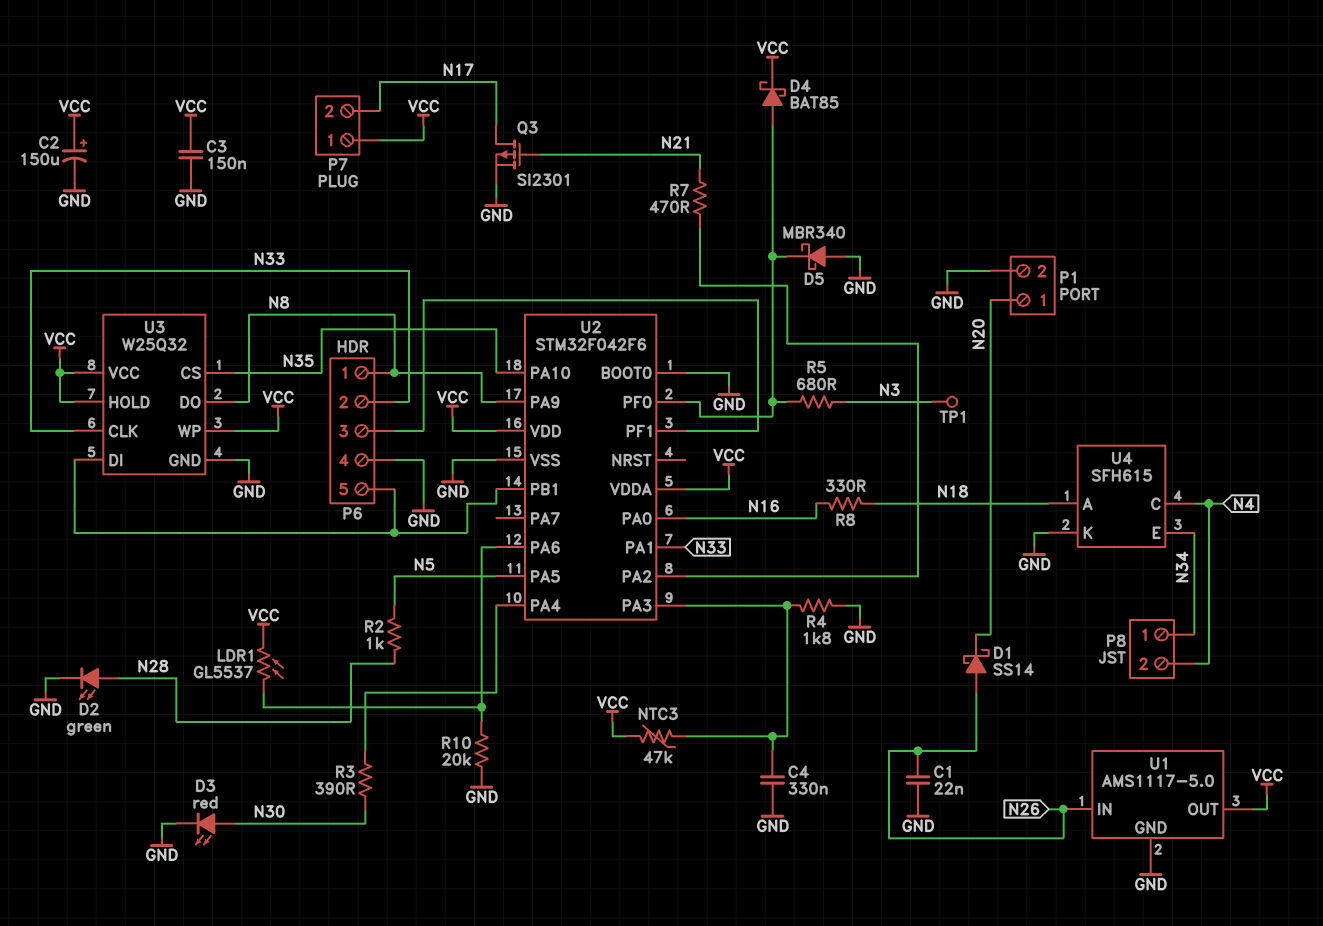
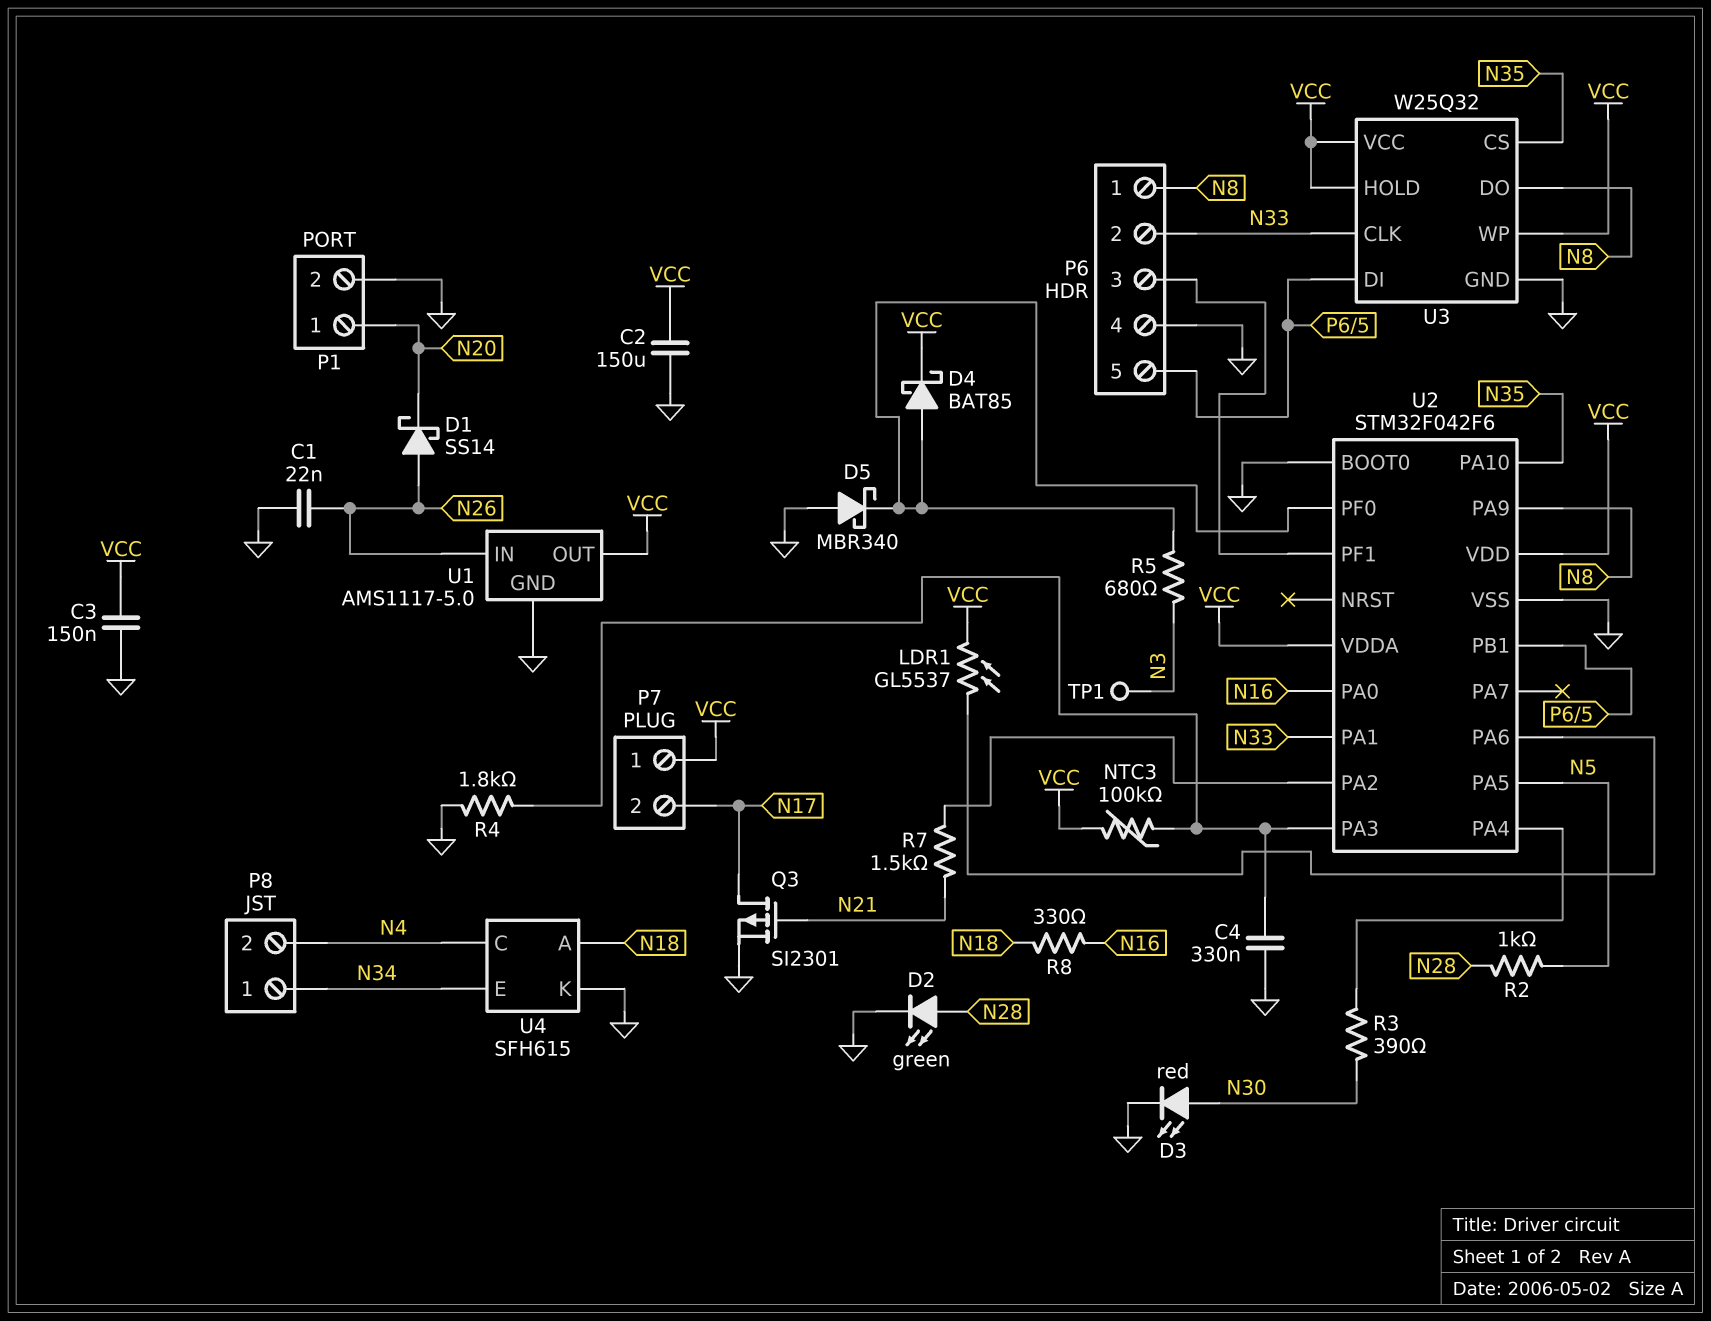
C2: 150uF (plus VCC, minus GND) -> 150uF (GND, VCC)
NTC3: 47k (U2/PA3, VCC) -> 100k (U2/PA3, VCC)
R7: 470 (N21, U2/PA2) -> 1.5k (N21, U2/PA2)
R10: 20k (GND, U2/PA6) -> none

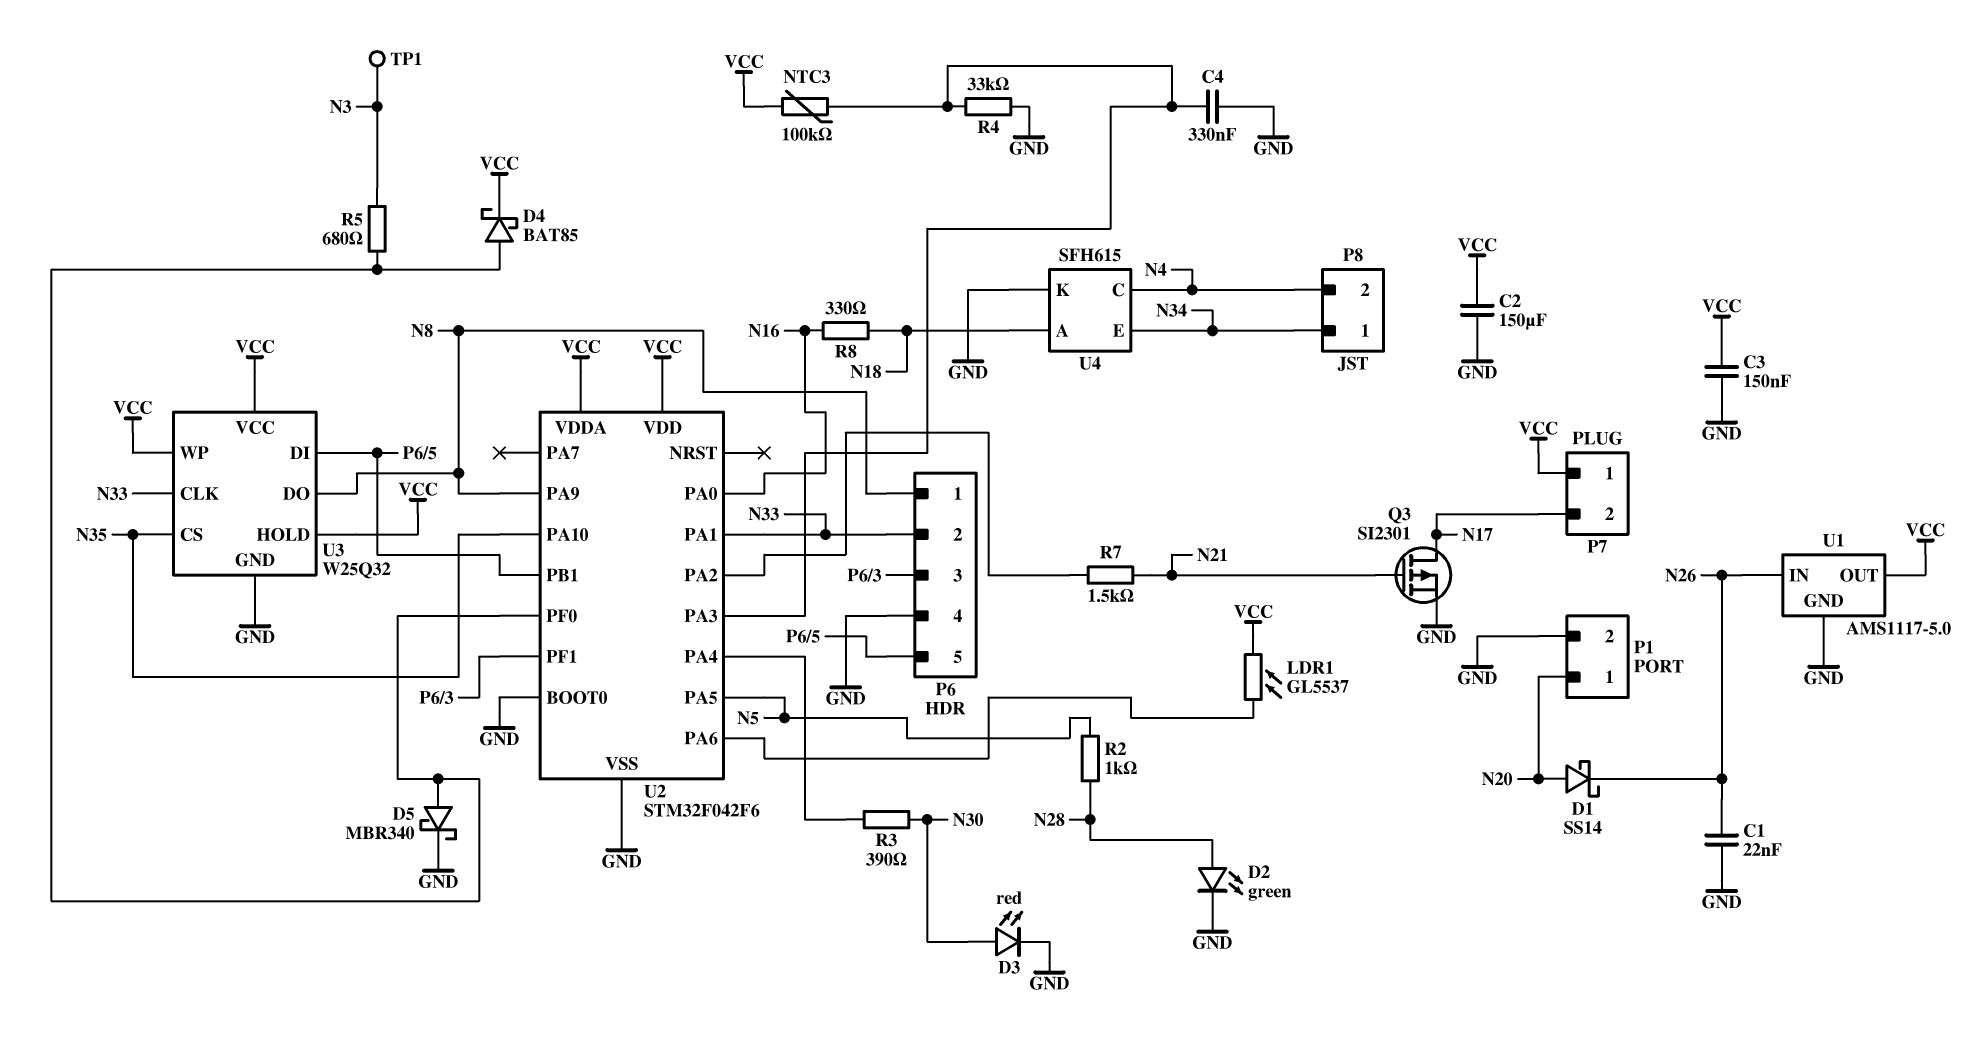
D1: schottky SS14 (A N26, K N20) -> schottky SS14 (A N20, K N26)
D5: schottky MBR340 (A GND, K U2/PF0) -> schottky MBR340 (A U2/PF0, K GND)
R4: 1.8k (GND, U2/PA3) -> 33k (GND, U2/PA3)

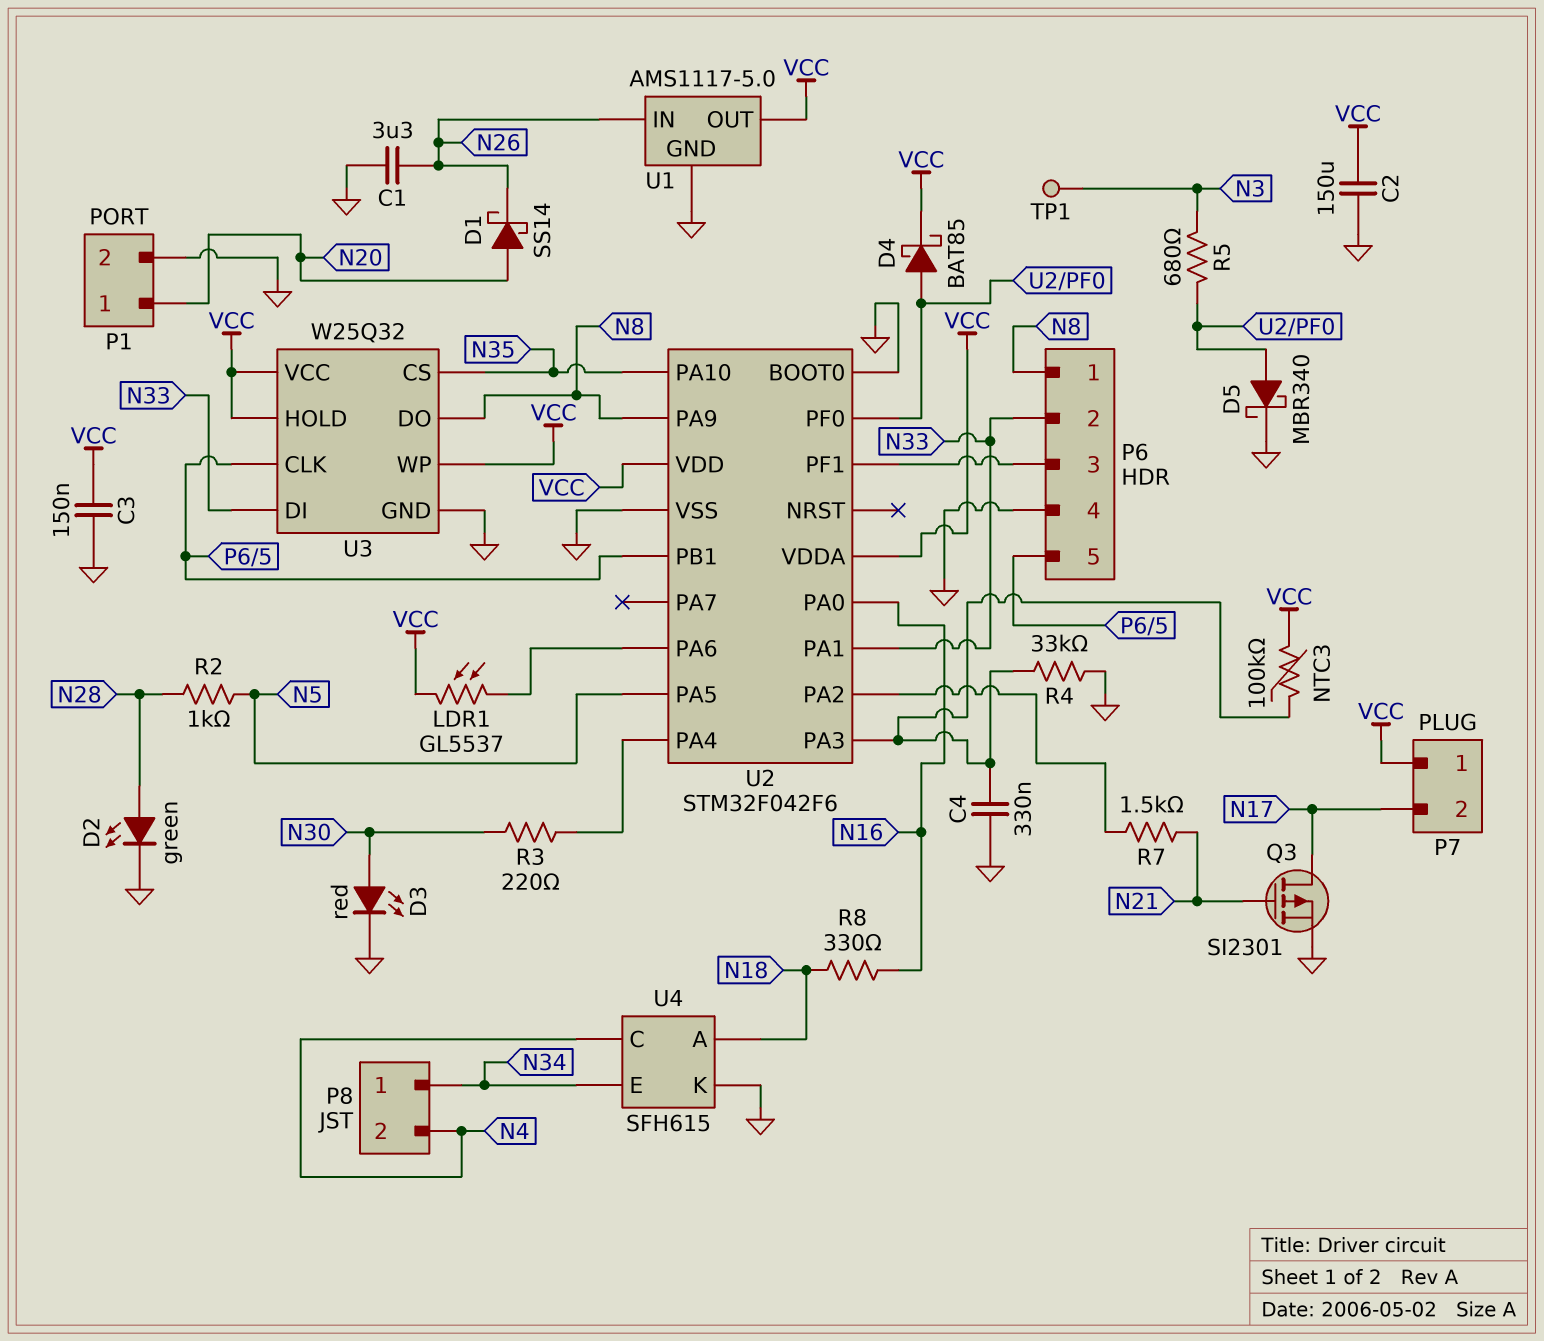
C1: 22nF (GND, N26) -> 3.3uF (GND, N26)
R3: 390 (N30, U2/PA4) -> 220 (N30, U2/PA4)
U3 pin CLK: N33 -> P6/5
U3 pin DI: P6/5 -> N33

